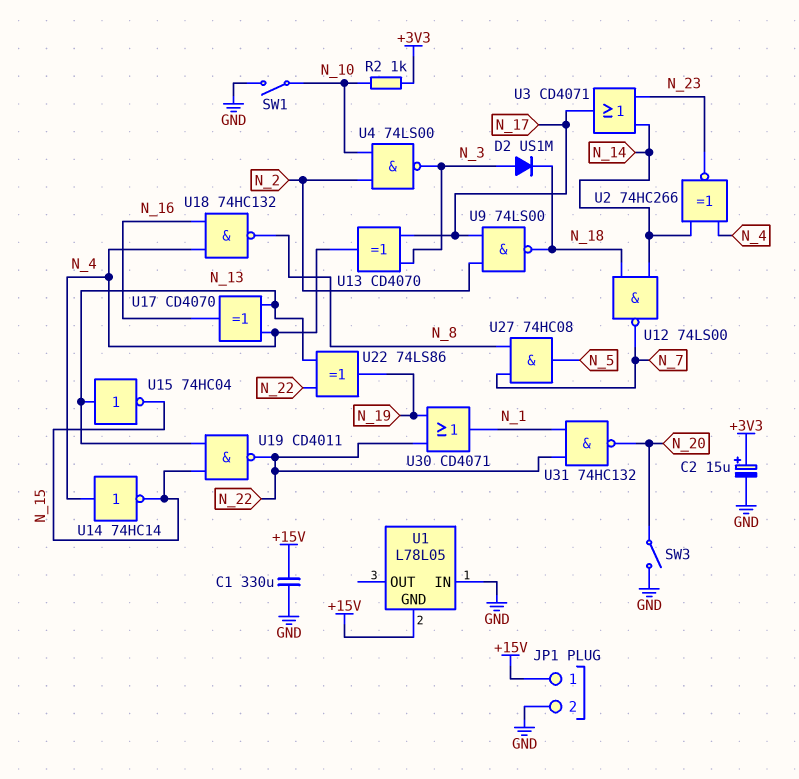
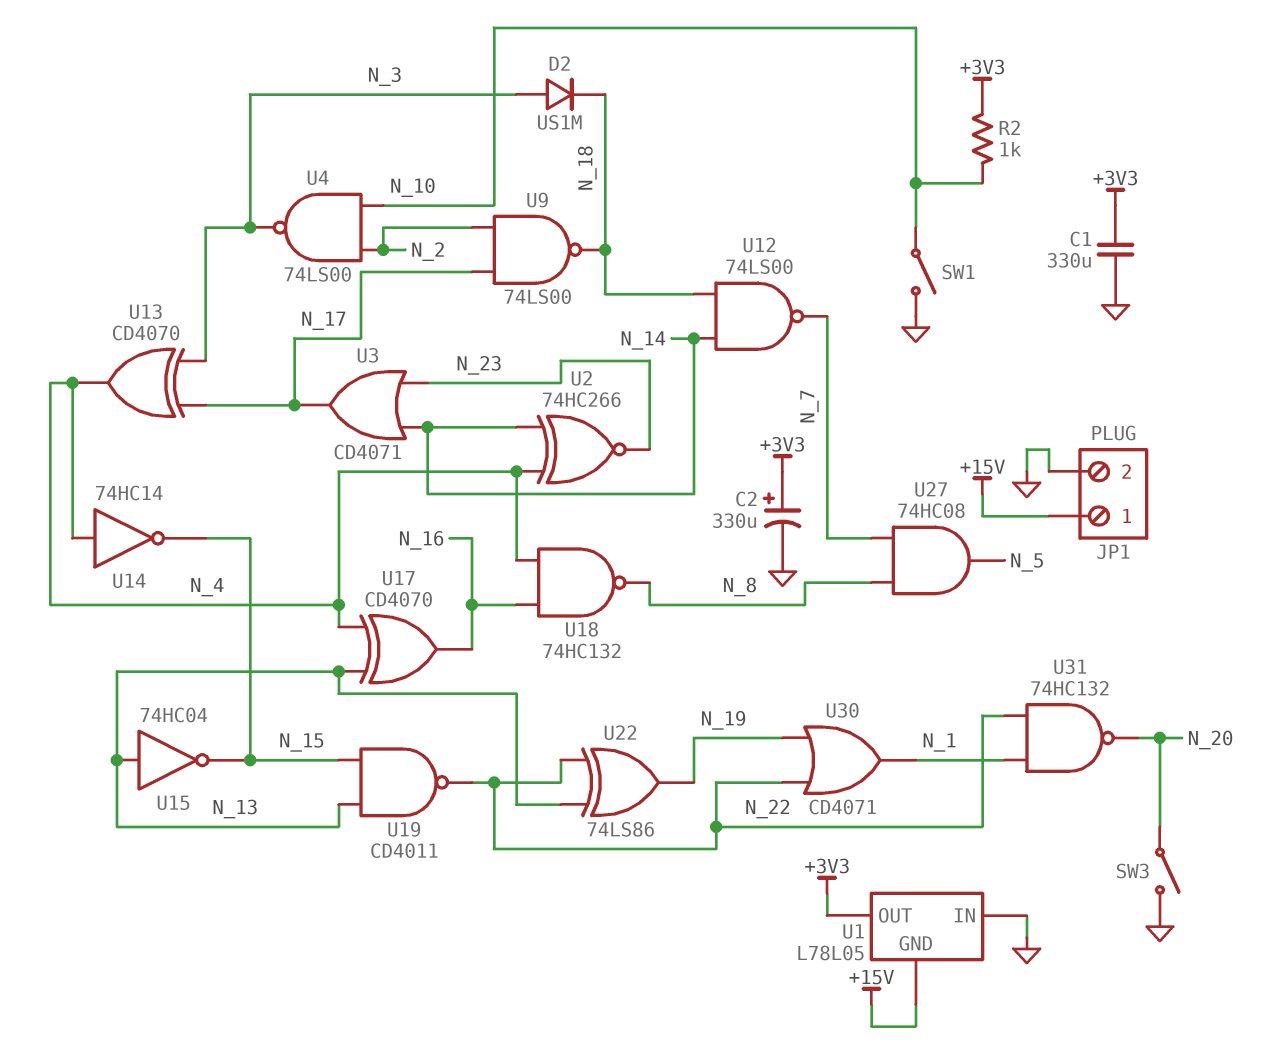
C1: 330uF (+15V, GND) -> 330uF (+3V3, GND)
C2: 15uF (plus +3V3, minus GND) -> 330uF (plus +3V3, minus GND)
U1 pin OUT: none -> +3V3

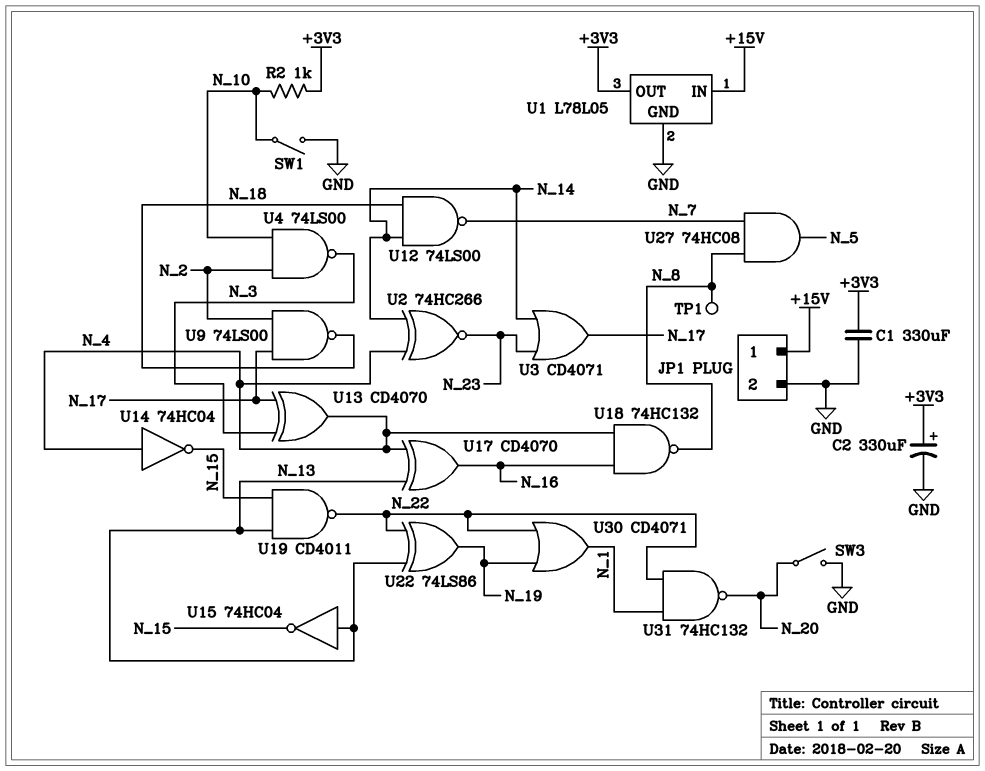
D2: diode US1M (A N_3, K N_18) -> none
TP1: none -> test point (N_8)
U1 pin GND: +15V -> GND
U1 pin IN: GND -> +15V
U14: NOT 74HC14 (in N_4, out N_15) -> NOT 74HC04 (in N_4, out N_15)

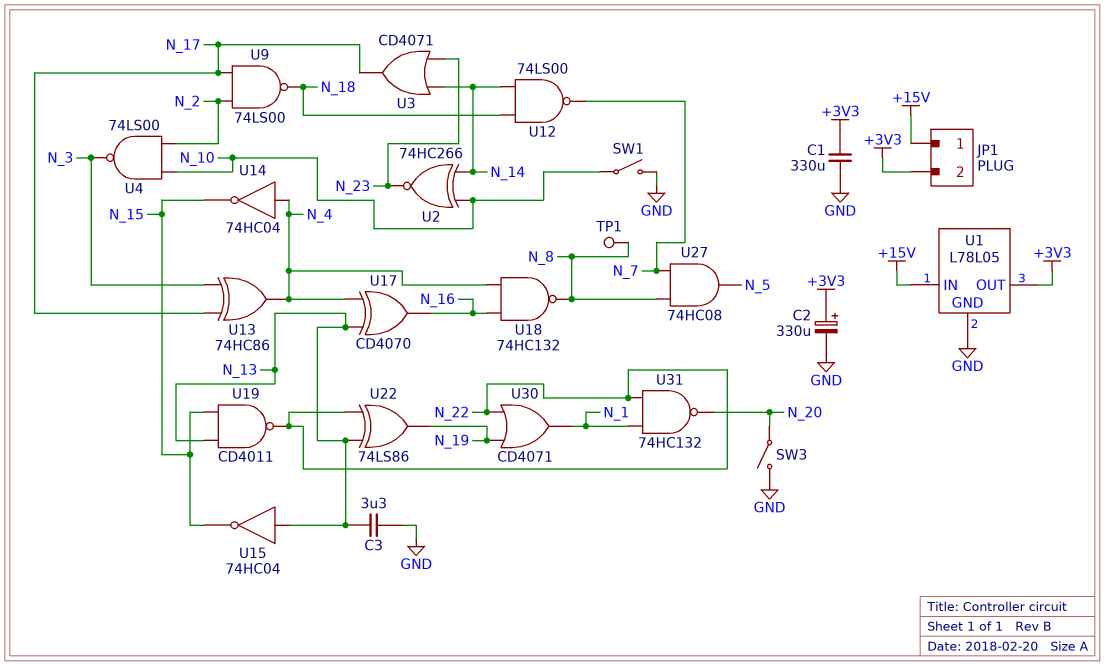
C3: none -> 3.3uF (GND, N_13)
JP1 pin 2: GND -> +3V3
R2: 1k (+3V3, N_10) -> none
U2: XNOR 74HC266 (in N_4, in N_14, out N_23) -> XNOR 74HC266 (in N_10, in N_14, out N_23)
U13: XOR CD4070 (in N_3, in N_17, out N_4) -> XOR 74HC86 (in N_3, in N_17, out N_4)

